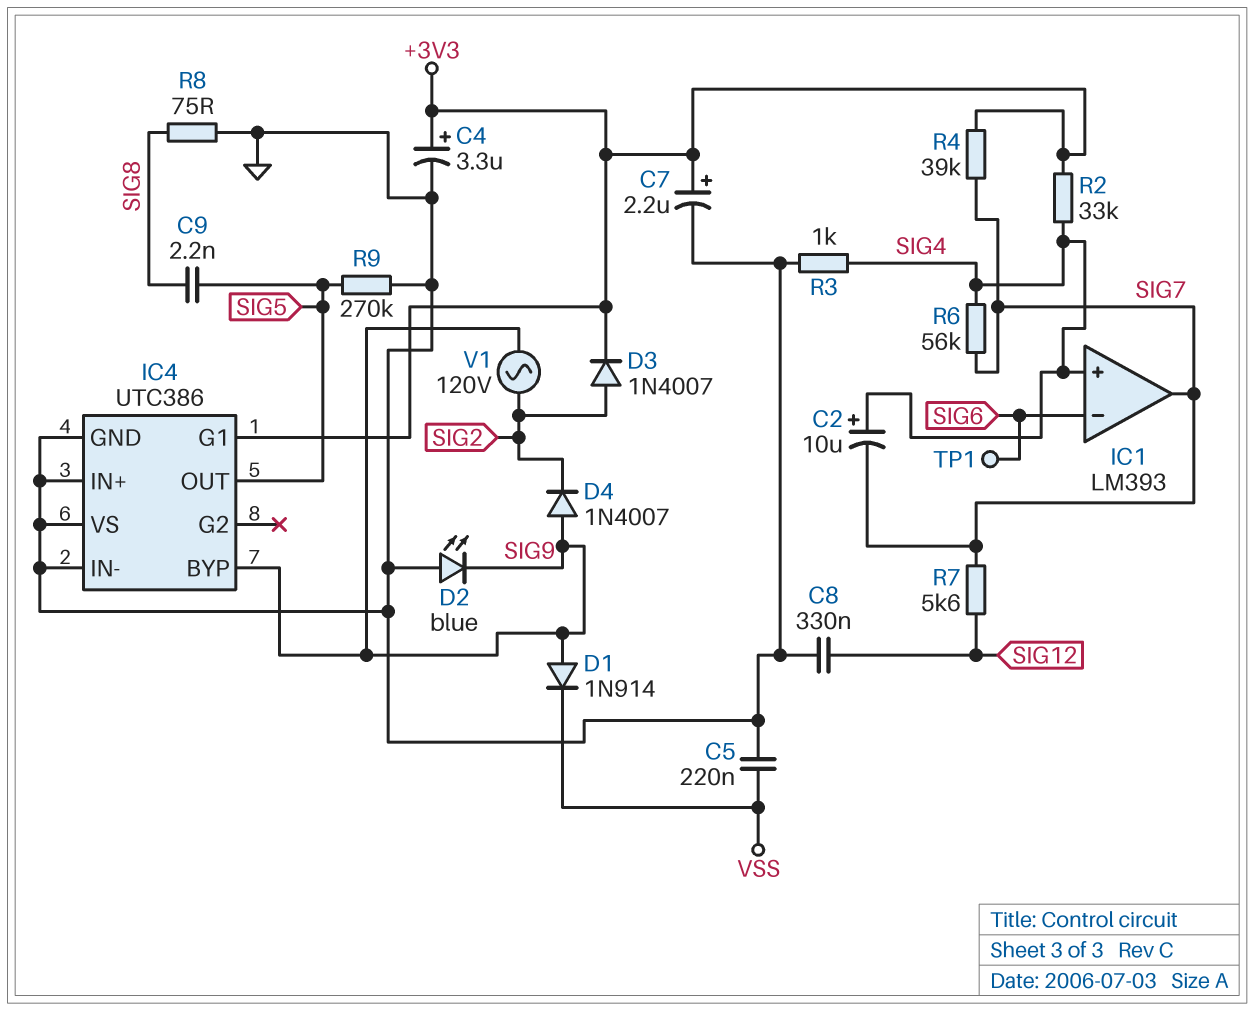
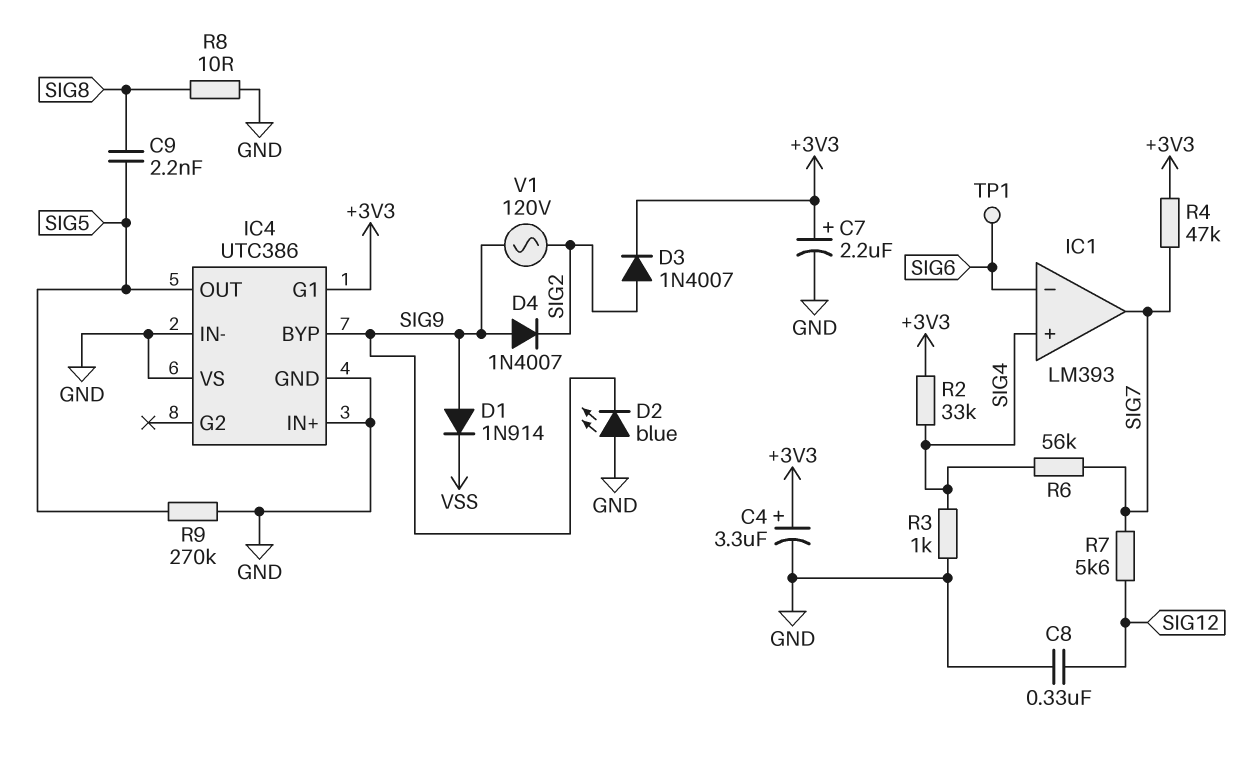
C2: 10uF (plus SIG4, minus SIG7) -> none
C5: 220nF (GND, VSS) -> none
R4: 39k (+3V3, SIG7) -> 47k (+3V3, SIG7)
R8: 75 (GND, SIG8) -> 10 (GND, SIG8)

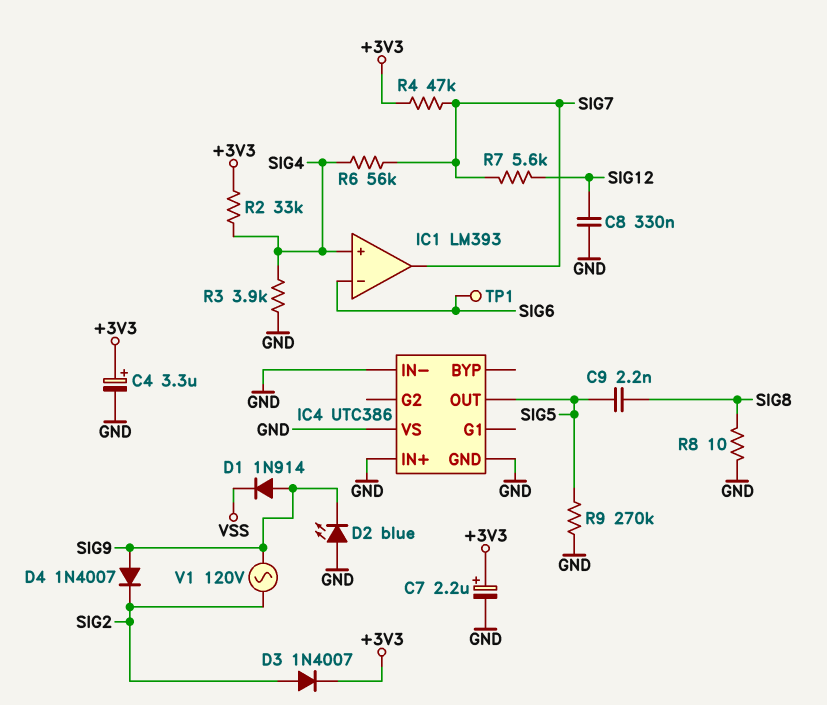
IC4 pin BYP: SIG9 -> none
IC4 pin G1: +3V3 -> none
R3: 1k (GND, SIG4) -> 3.9k (GND, SIG4)

